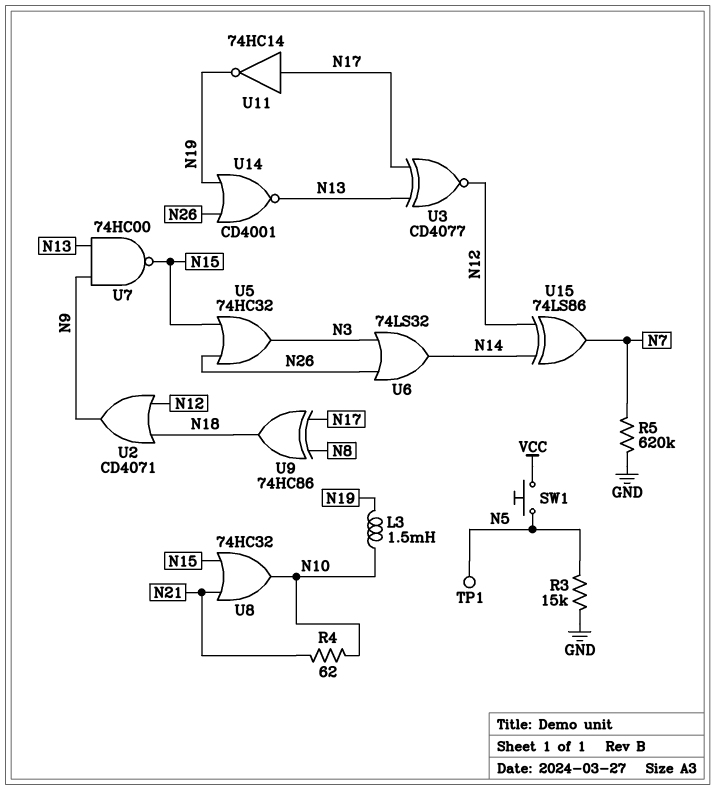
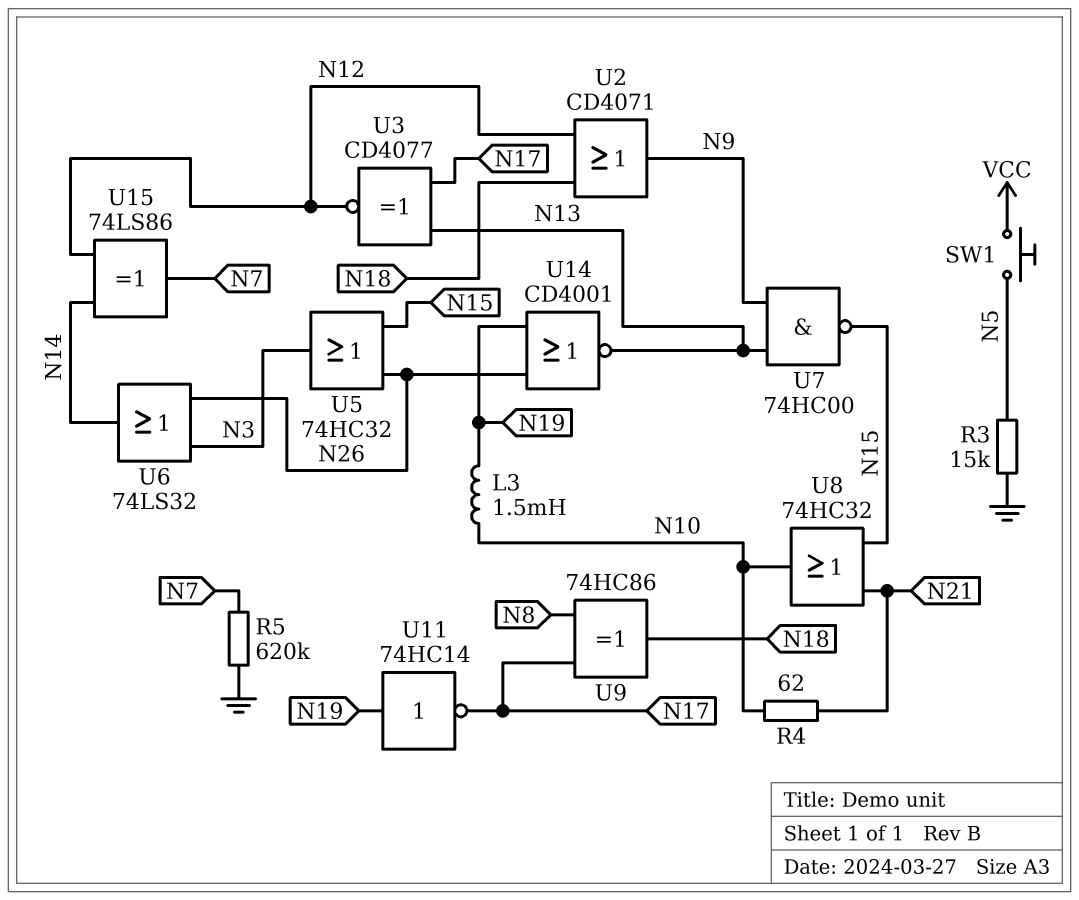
TP1: test point (N5) -> none
U11: NOT 74HC14 (in N17, out N19) -> NOT 74HC14 (in N19, out N17)

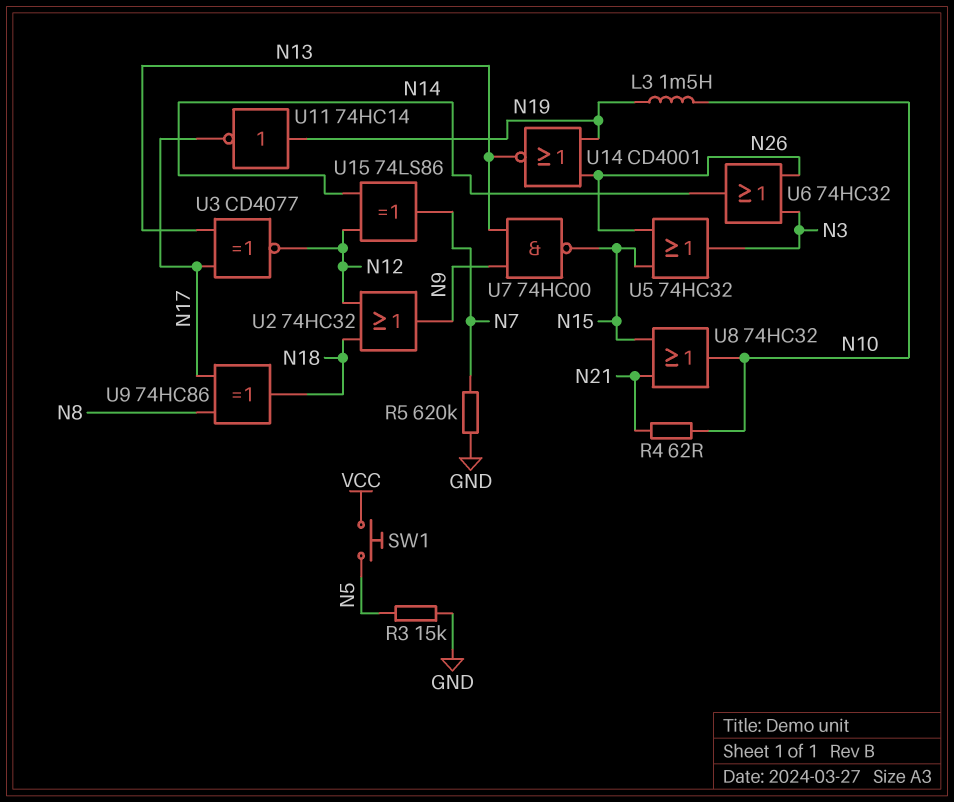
U2: OR CD4071 (in N12, in N18, out N9) -> OR 74HC32 (in N12, in N18, out N9)
U6: OR 74LS32 (in N3, in N26, out N14) -> OR 74HC32 (in N3, in N26, out N14)

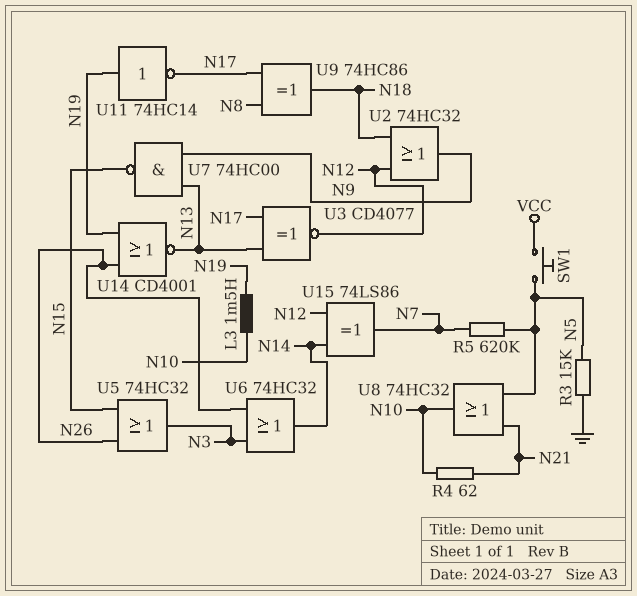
R5: 620k (GND, N7) -> 620k (N5, N7)
U8: OR 74HC32 (in N15, in N21, out N10) -> OR 74HC32 (in N5, in N21, out N10)

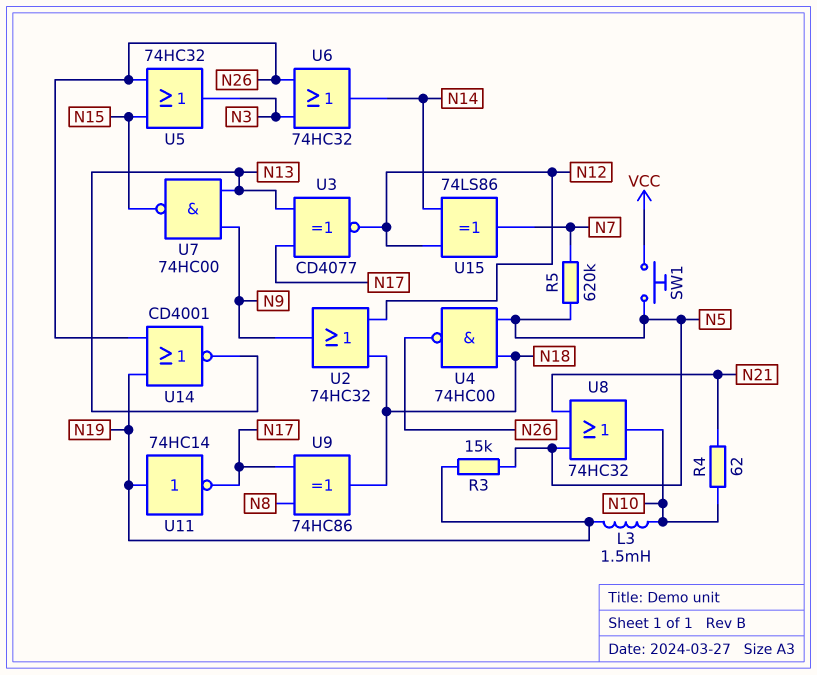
R3: 15k (GND, N5) -> 15k (N5, N19)
U4: none -> NAND 74HC00 (in N5, in N18, out N26)

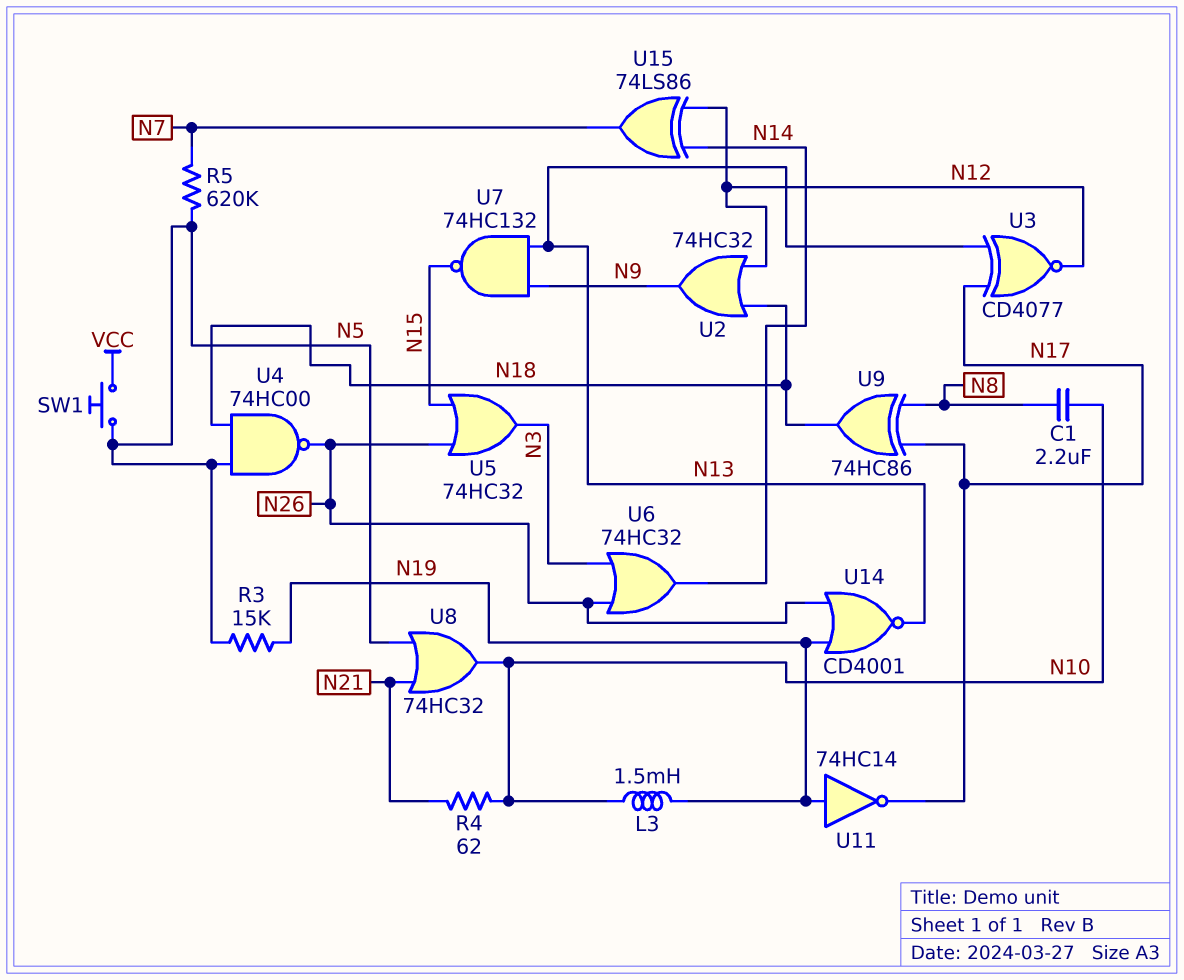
C1: none -> 2.2uF (N8, N10)
U7: NAND 74HC00 (in N9, in N13, out N15) -> NAND 74HC132 (in N9, in N13, out N15)

